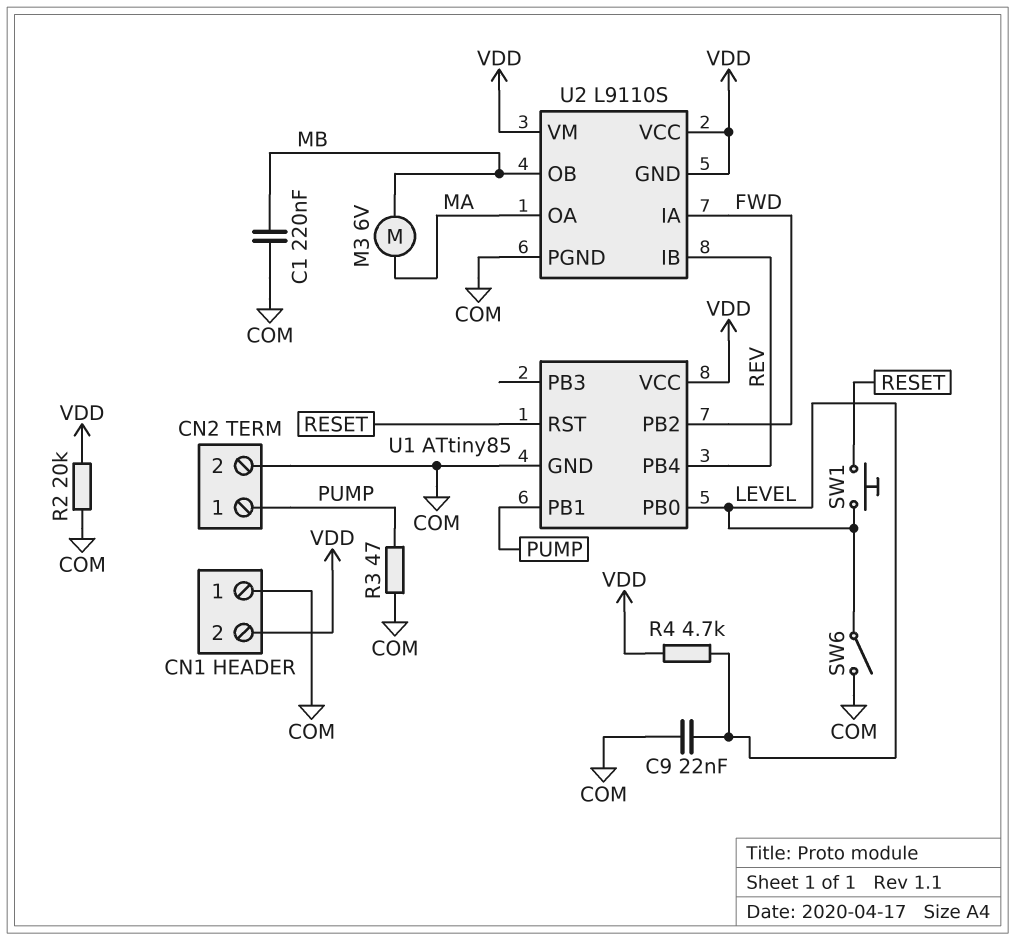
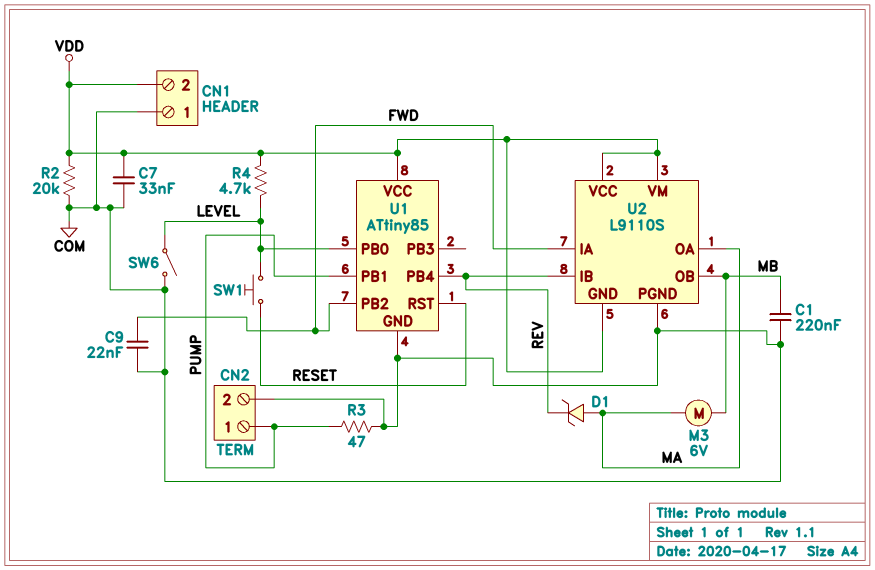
C7: none -> 33nF (COM, VDD)
C9: 22nF (COM, LEVEL) -> 22nF (COM, FWD)
D1: none -> zener (A MA, K REV)

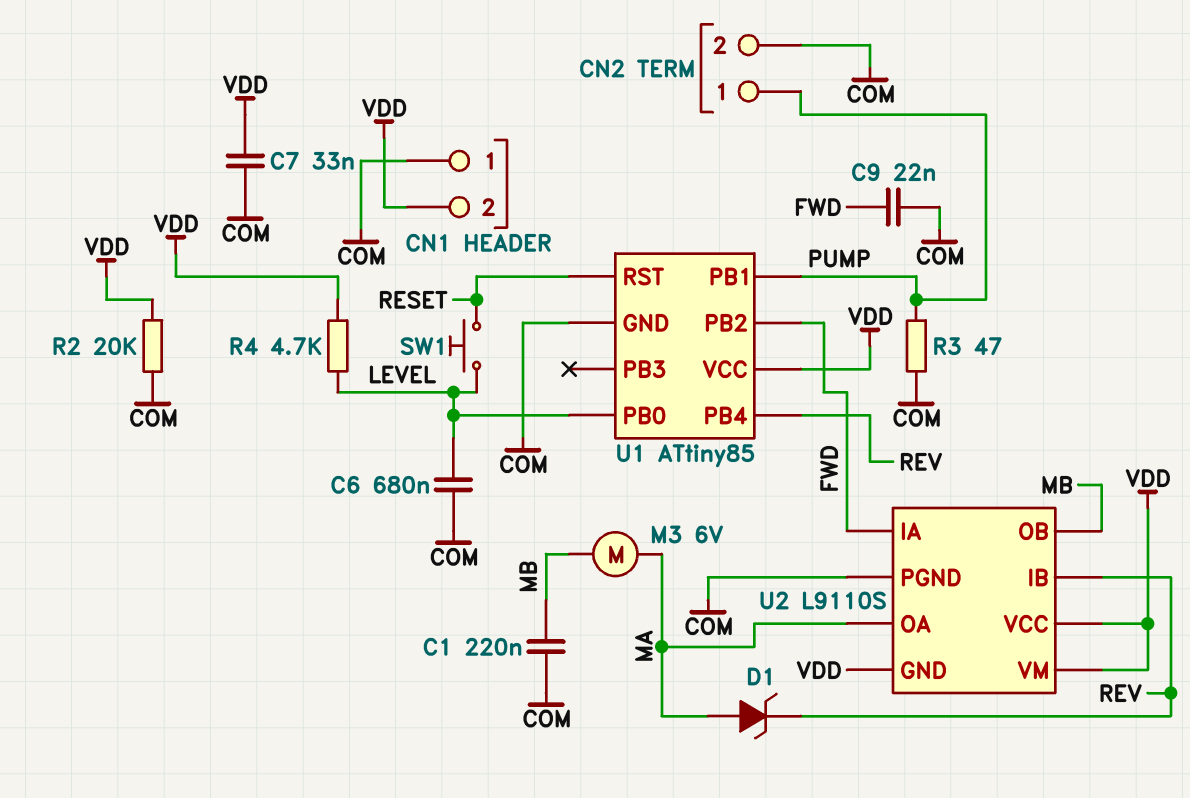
C6: none -> 680nF (COM, LEVEL)
SW6: switch (COM, LEVEL) -> none

